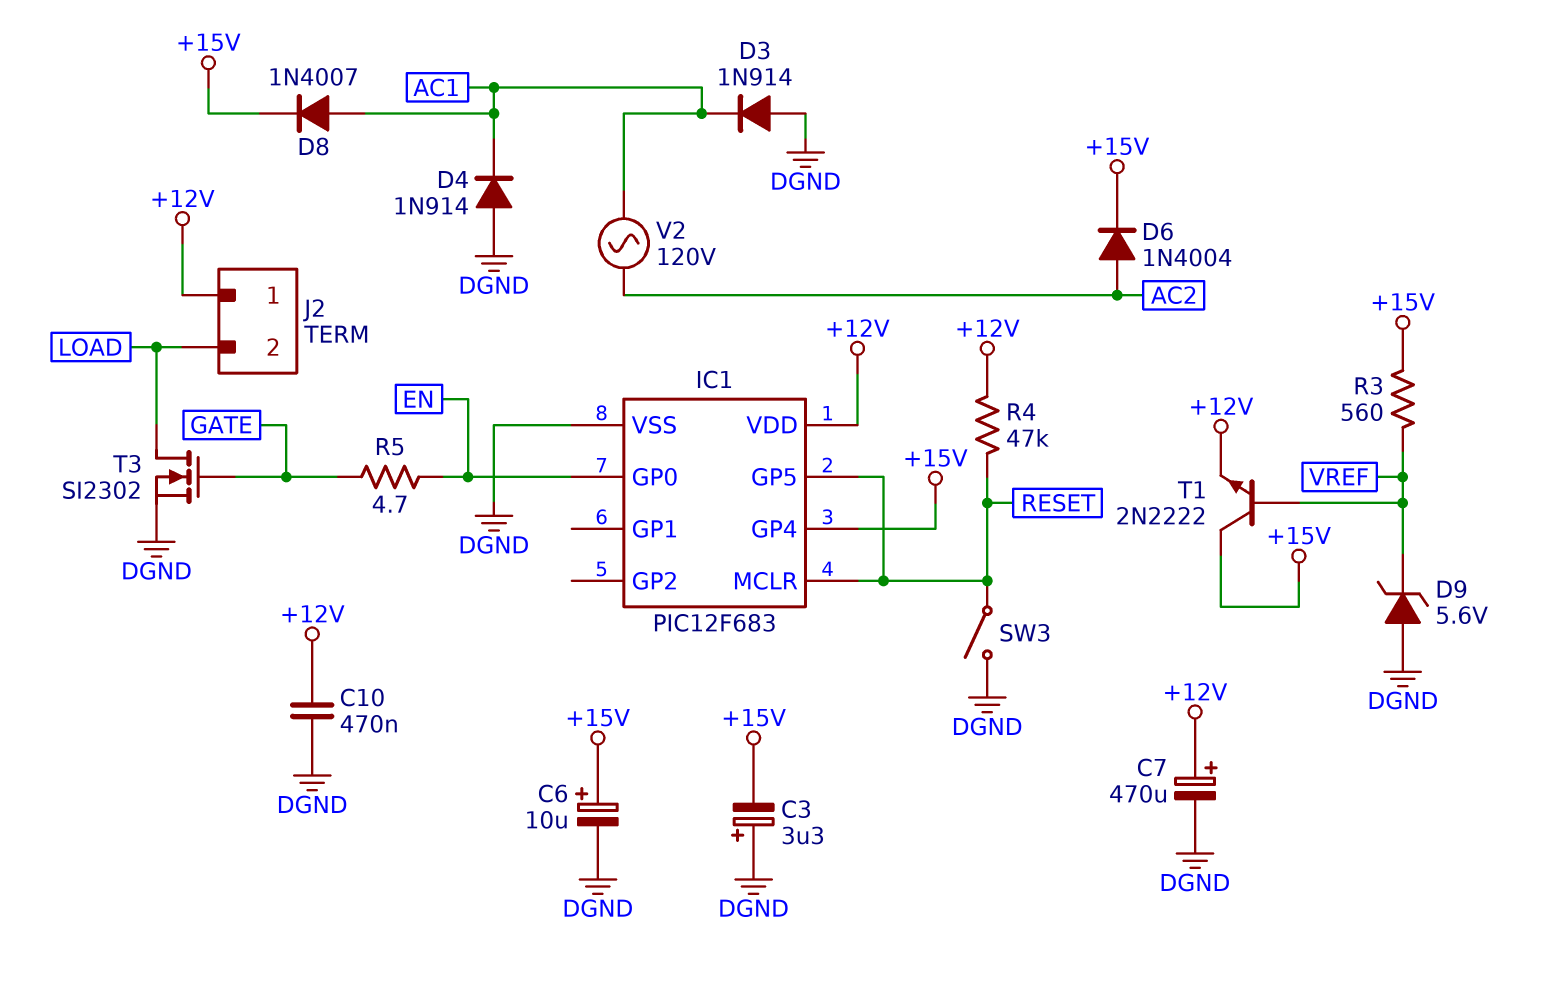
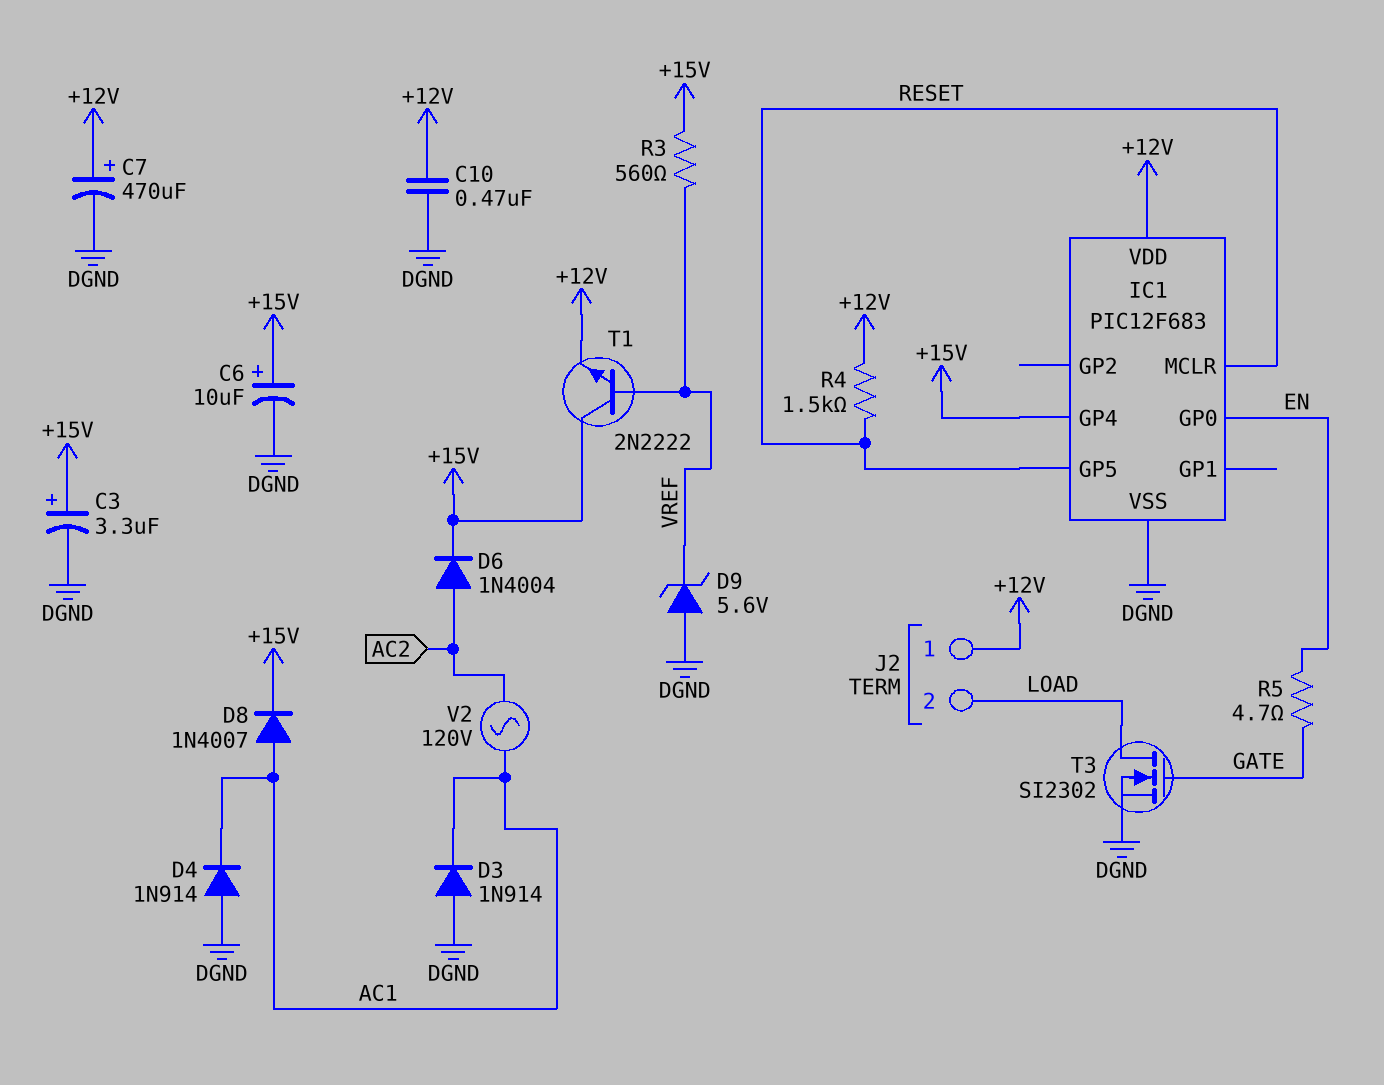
C3: 3.3uF (plus DGND, minus +15V) -> 3.3uF (plus +15V, minus DGND)
R4: 47k (+12V, RESET) -> 1.5k (+12V, RESET)
SW3: switch (DGND, RESET) -> none

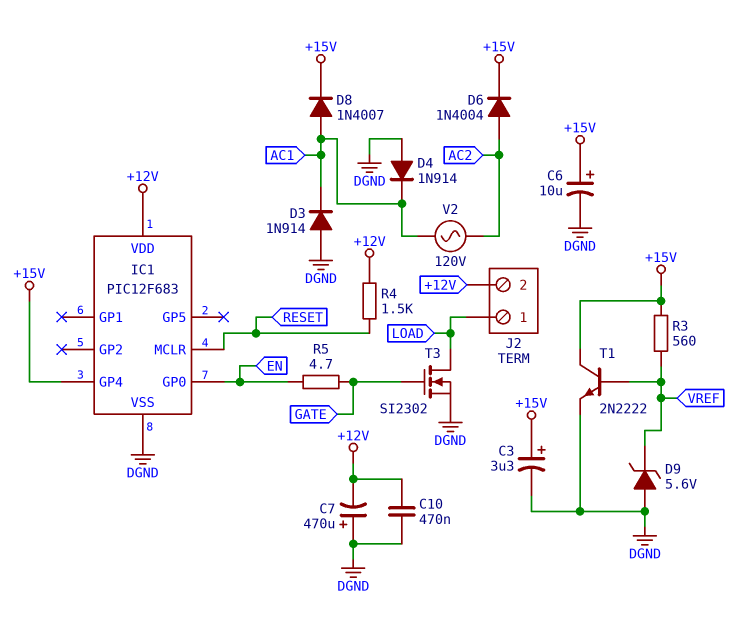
C7: 470uF (plus +12V, minus DGND) -> 470uF (plus DGND, minus +12V)
IC1 pin GP5: RESET -> none
J2 pin 1: +12V -> LOAD
J2 pin 2: LOAD -> +12V
T1: NPN 2N2222 (B VREF, C +15V, E +12V) -> NPN 2N2222 (B VREF, C +15V, E DGND)

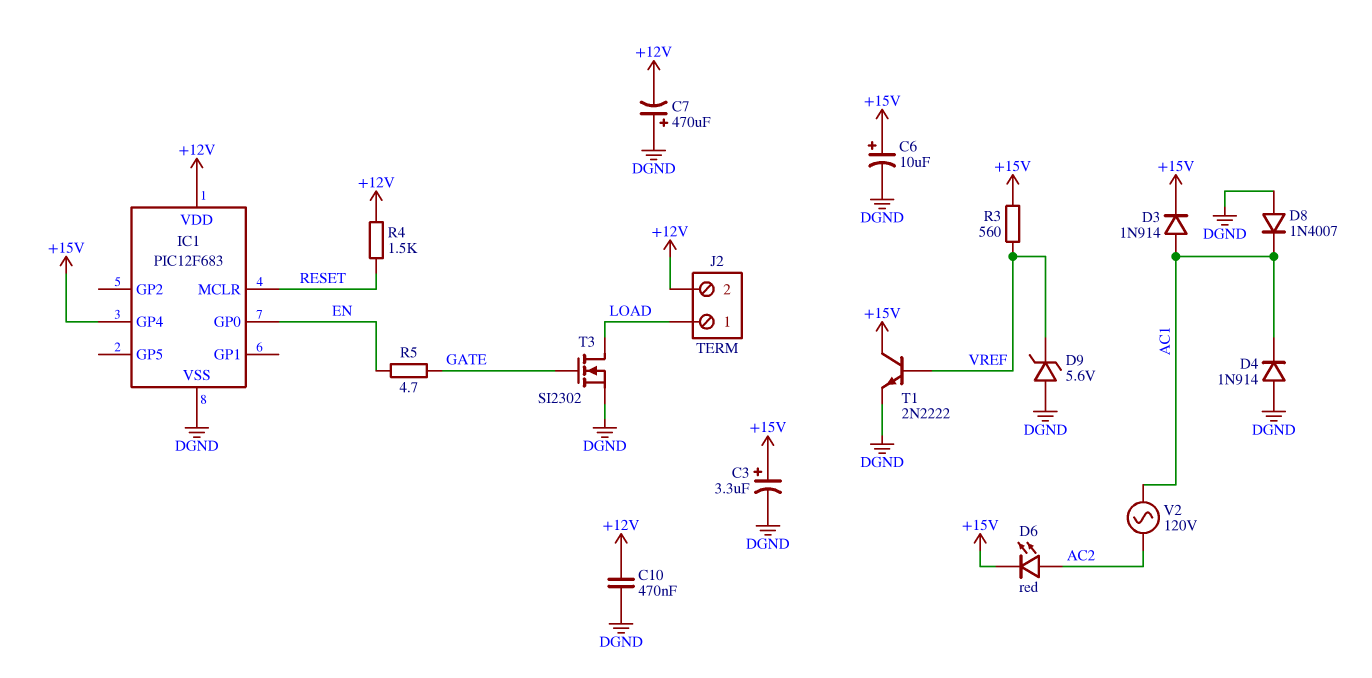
D3: diode 1N914 (A DGND, K AC1) -> diode 1N914 (A AC1, K +15V)
D6: diode 1N4004 (A AC2, K +15V) -> LED red (A AC2, K +15V)
D8: diode 1N4007 (A AC1, K +15V) -> diode 1N4007 (A DGND, K AC1)

